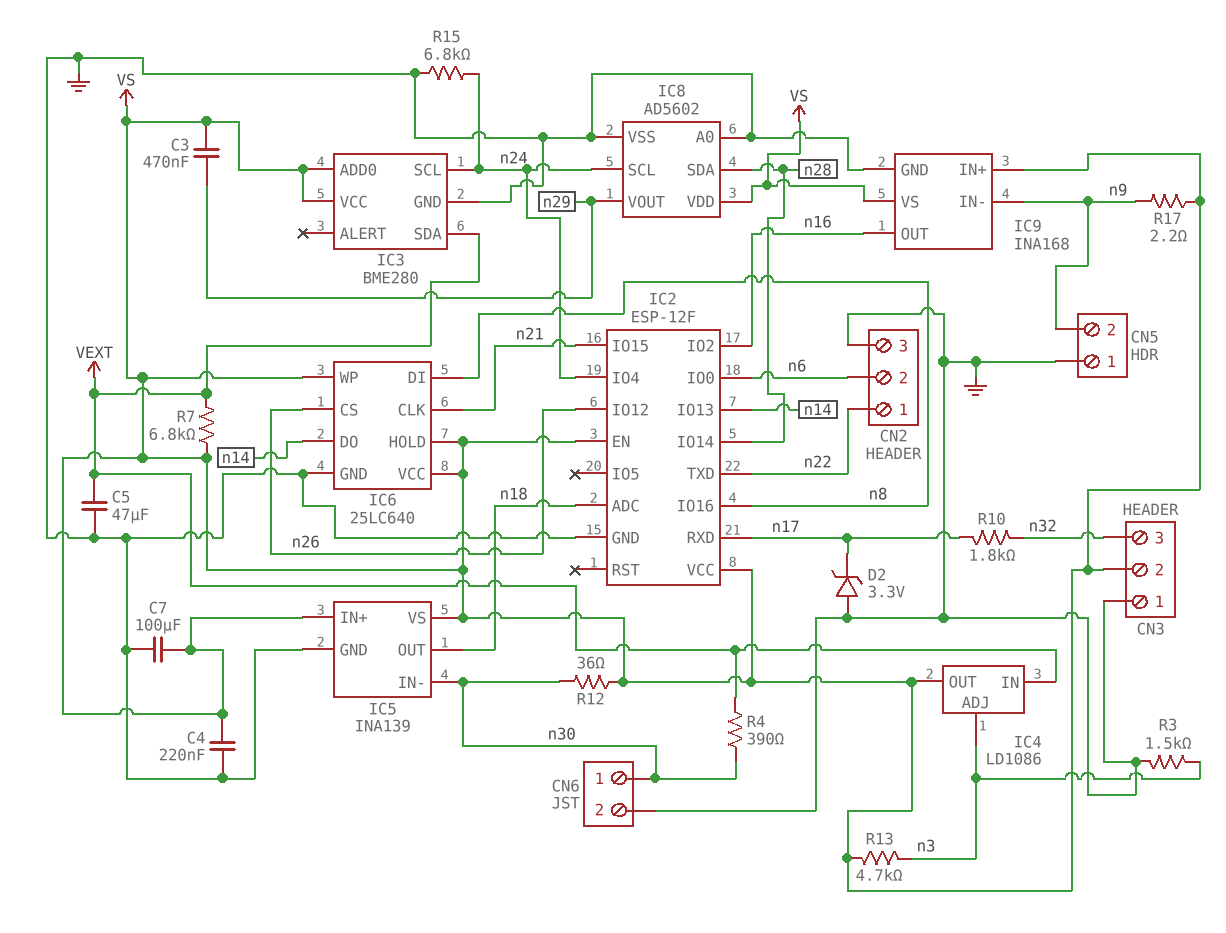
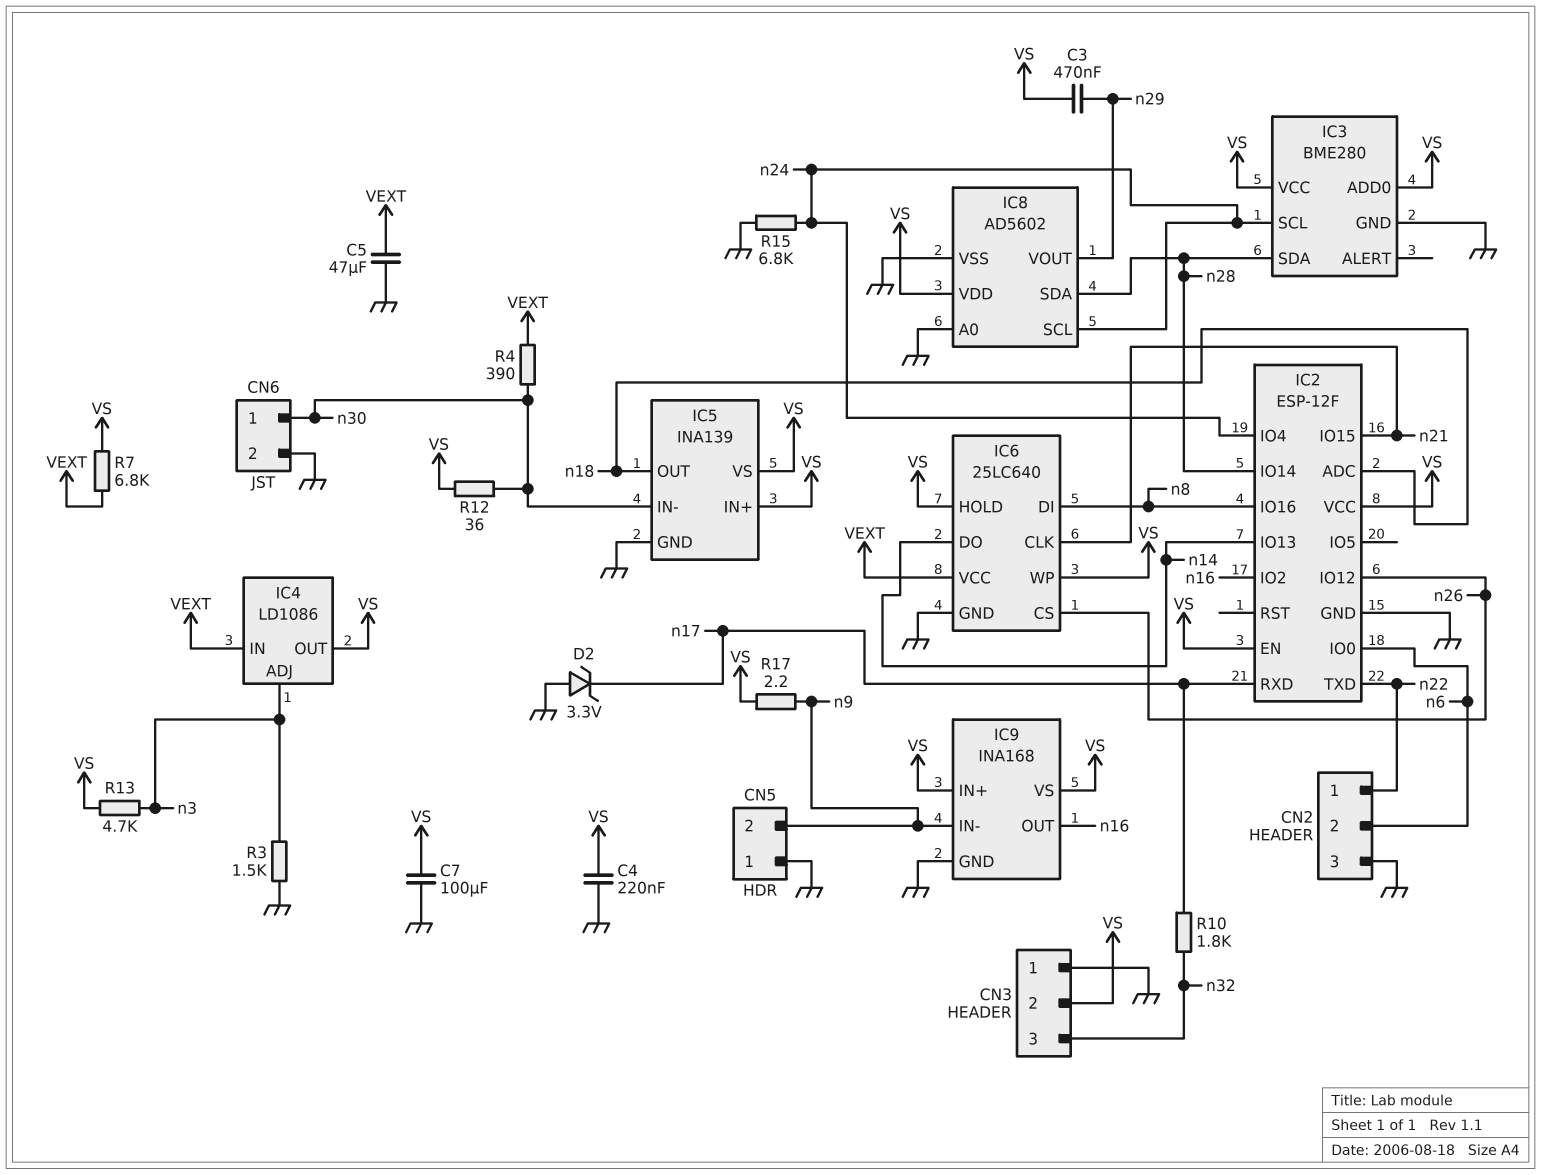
IC3 pin SDA: VEXT -> n28
IC6 pin VCC: VS -> VEXT

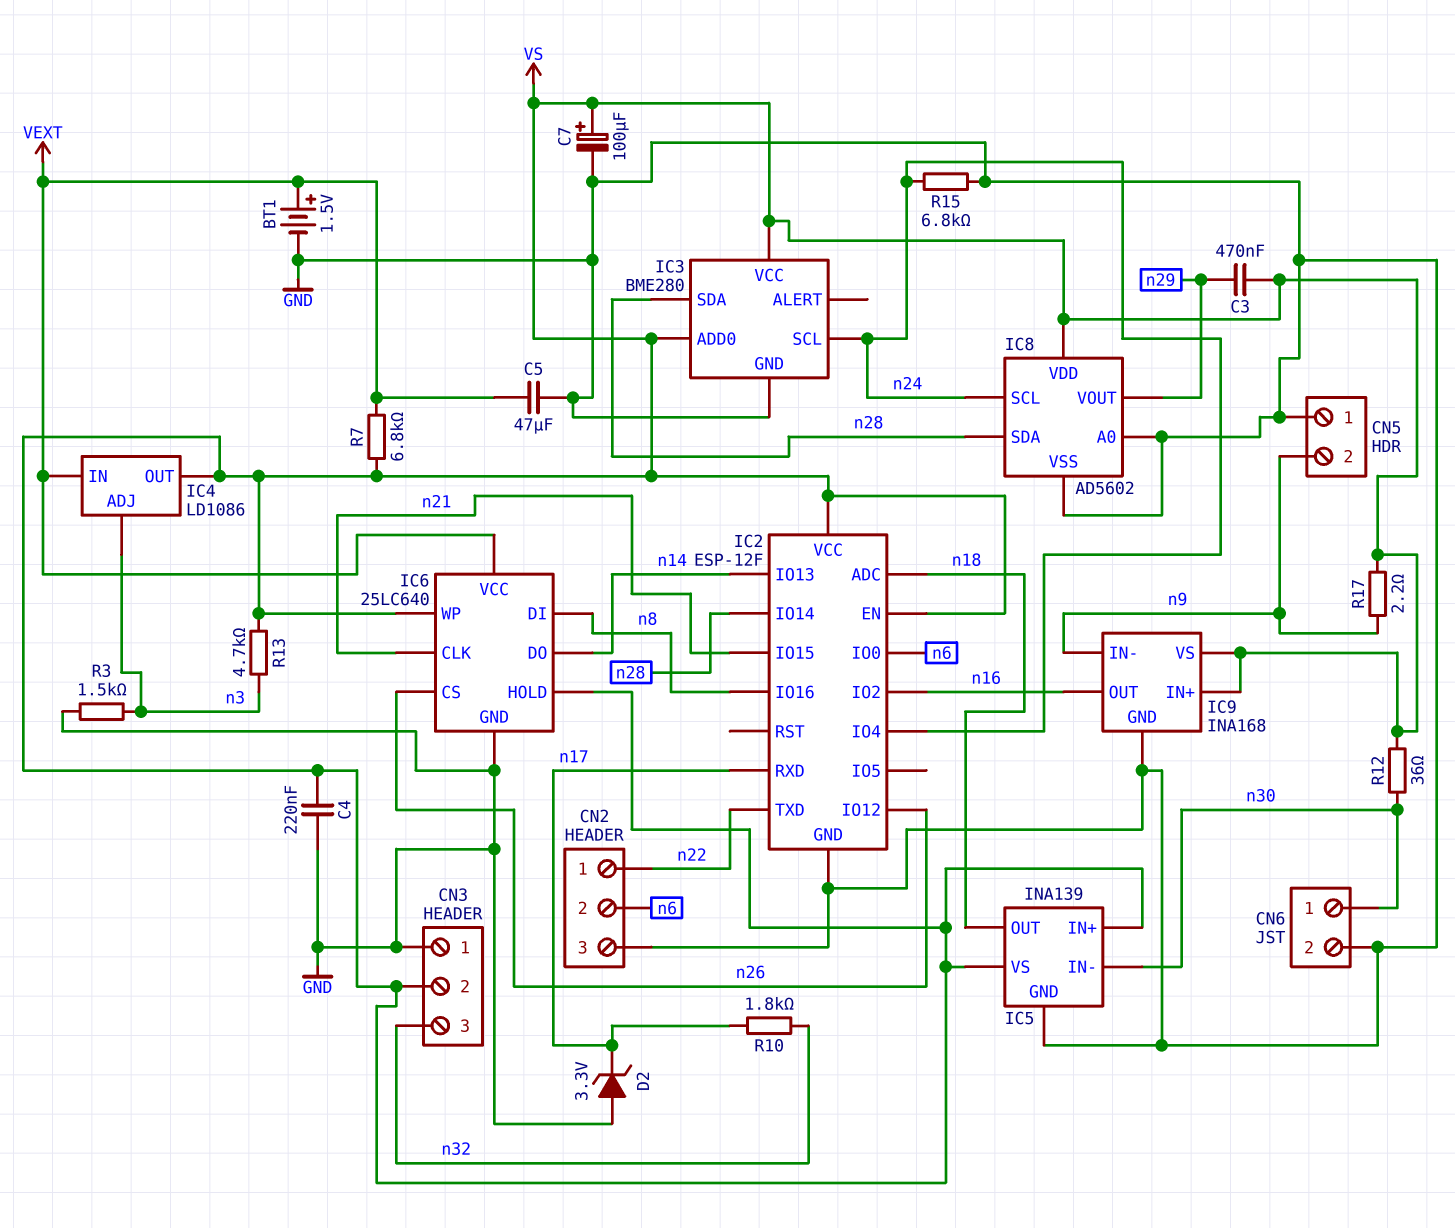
BT1: none -> 1.5V (plus VEXT, minus GND)
C7: 100uF (GND, VS) -> 100uF (plus VS, minus GND)
R4: 390 (VEXT, n30) -> none

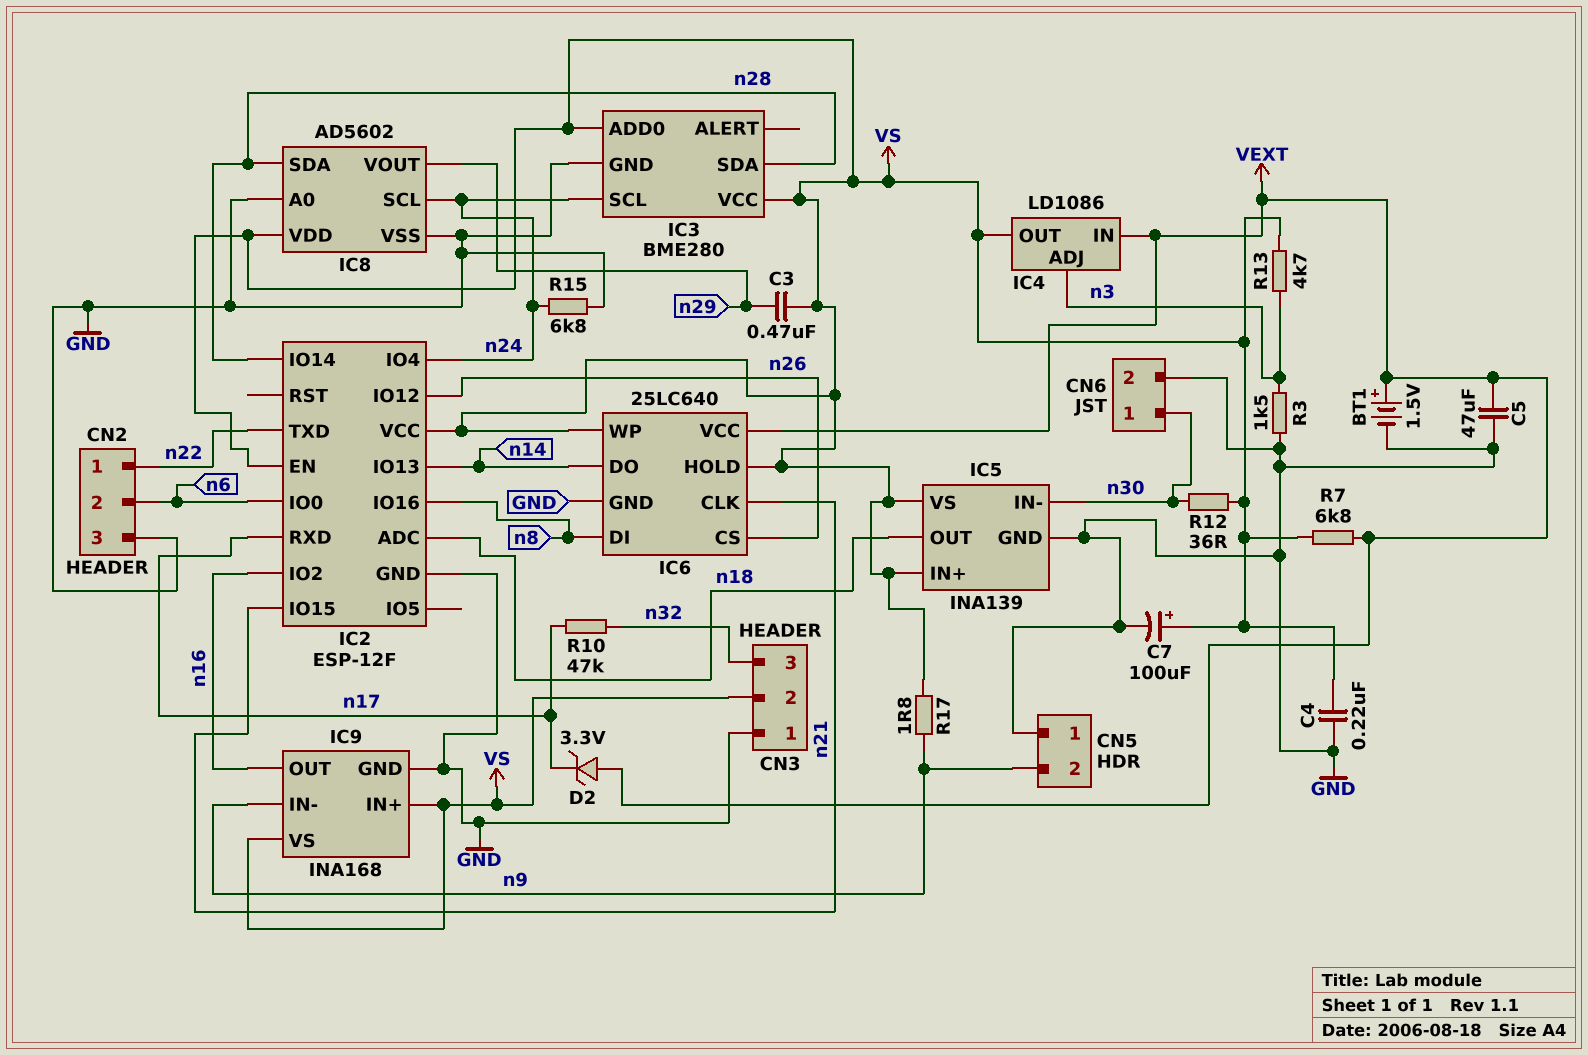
D2: zener 3.3V (A GND, K n17) -> zener 3.3V (A VEXT, K n17)
R10: 1.8k (n17, n32) -> 47k (n17, n32)
R17: 2.2 (VS, n9) -> 1.8 (VS, n9)

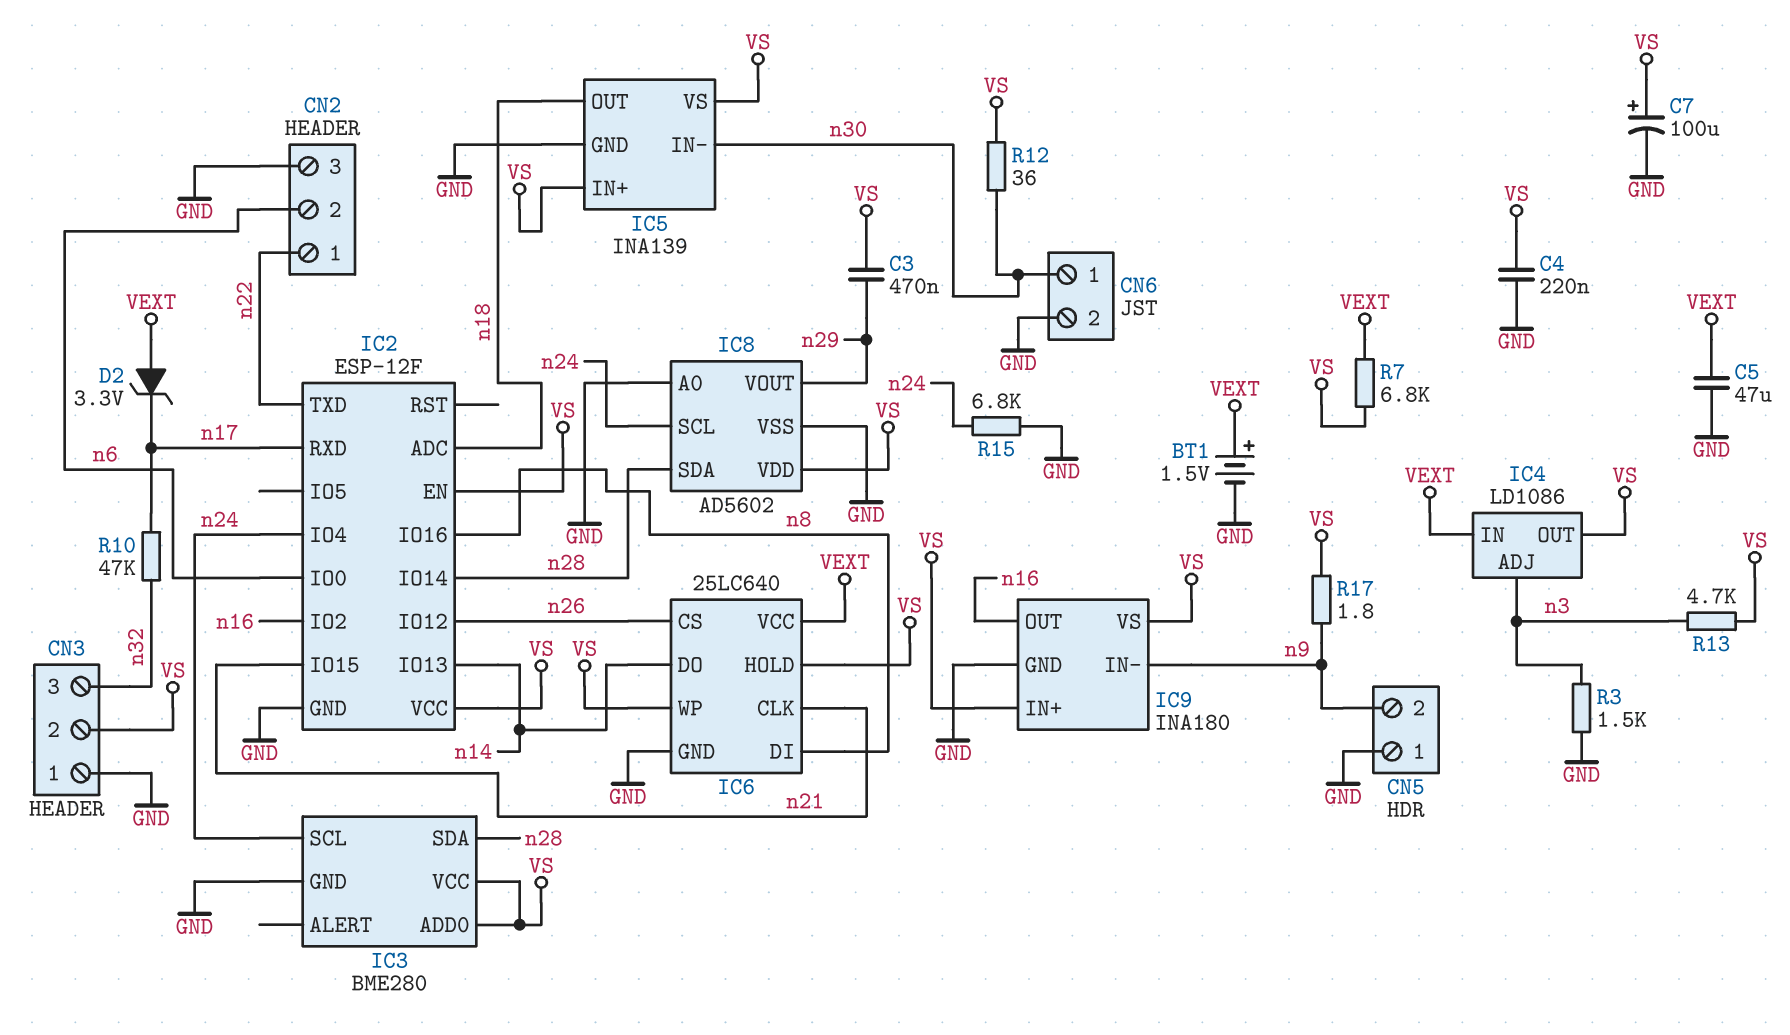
IC9: INA168 -> INA180

